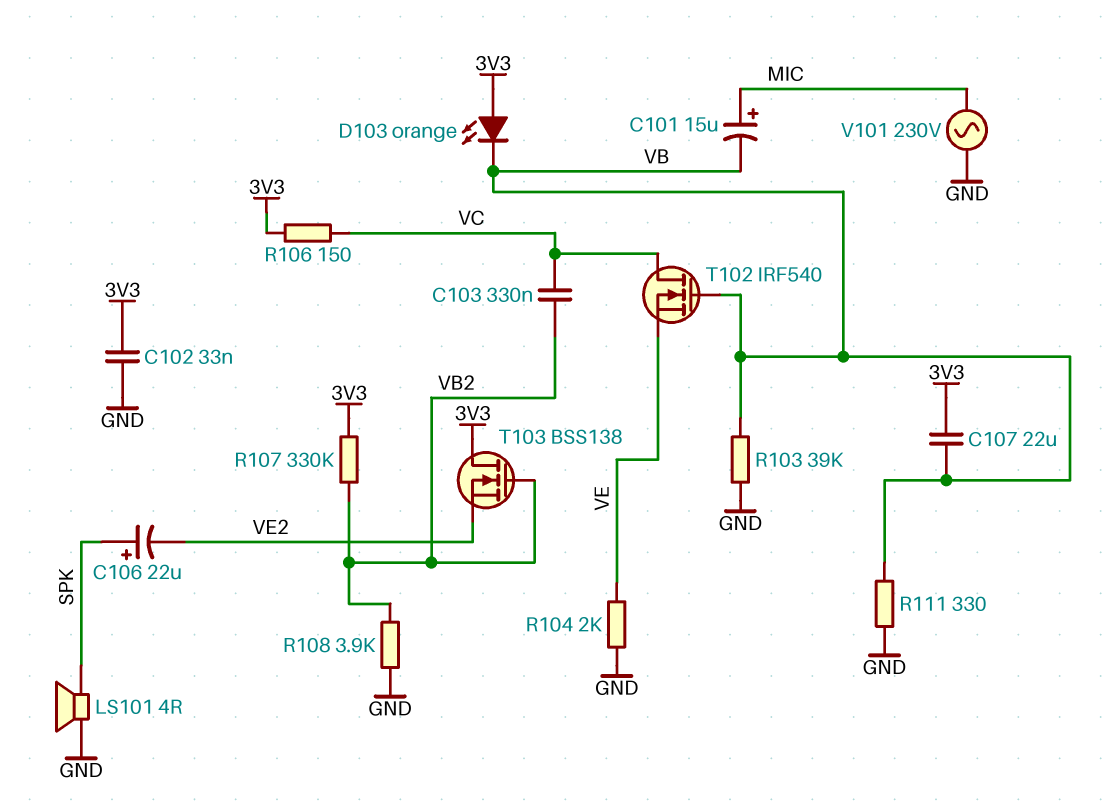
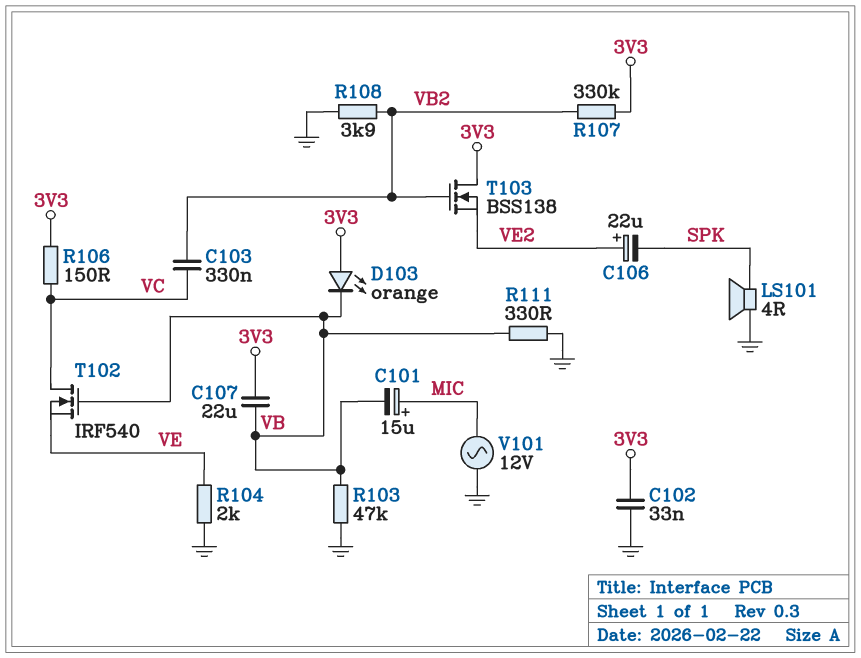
C106: 22uF (plus SPK, minus VE2) -> 22uF (plus VE2, minus SPK)
R103: 39k (GND, VB) -> 47k (GND, VB)
V101: AC 230V (GND, MIC) -> AC 12V (GND, MIC)

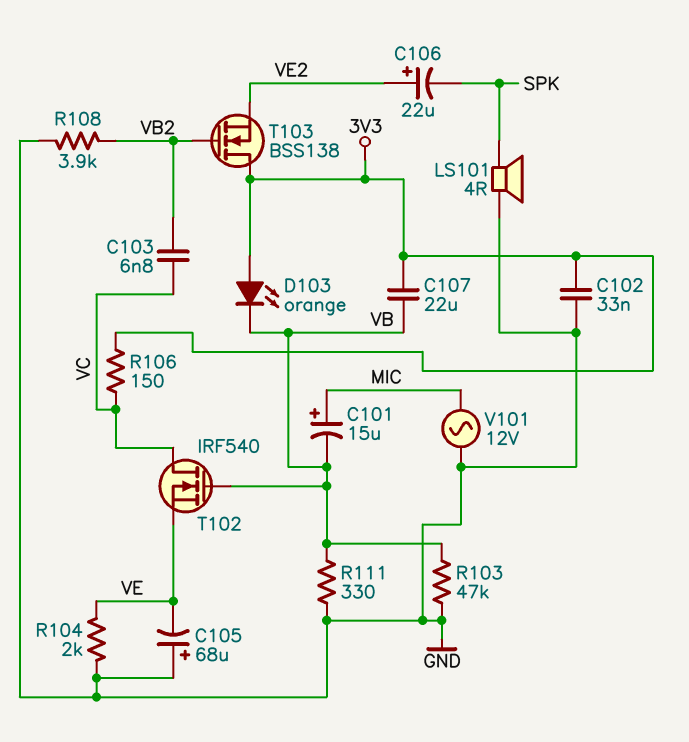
C103: 330nF (VB2, VC) -> 6.8nF (VB2, VC)
C105: none -> 68uF (plus GND, minus VE)
R107: 330k (3V3, VB2) -> none

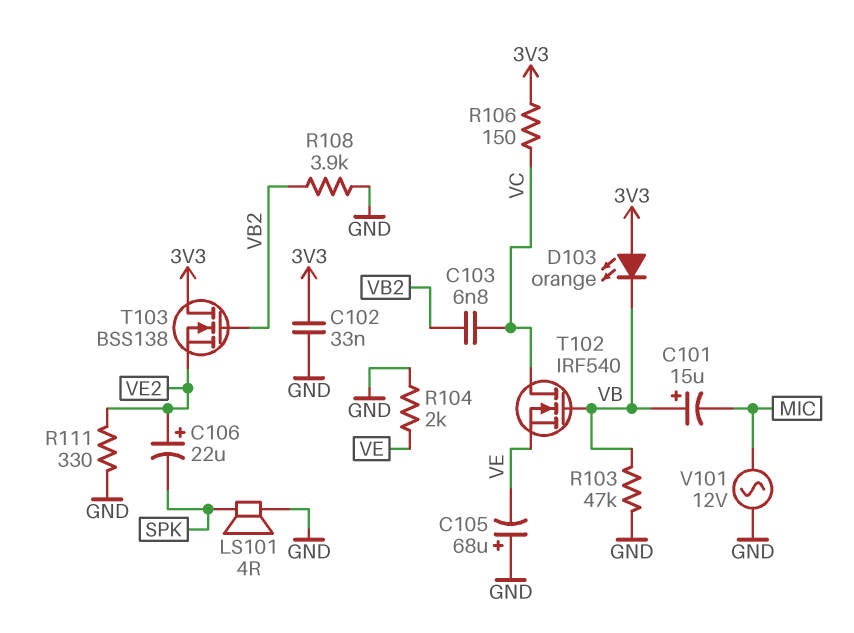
C101: 15uF (plus MIC, minus VB) -> 15uF (plus VB, minus MIC)
C107: 22uF (3V3, VB) -> none
R111: 330 (GND, VB) -> 330 (GND, VE2)

